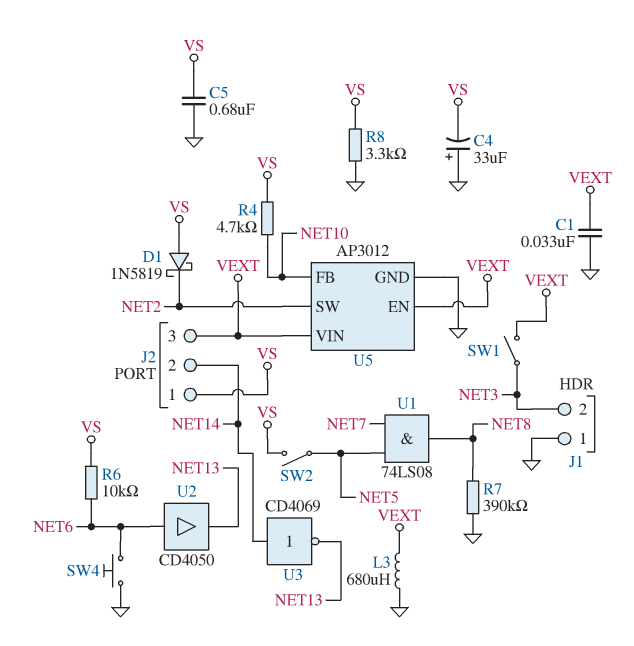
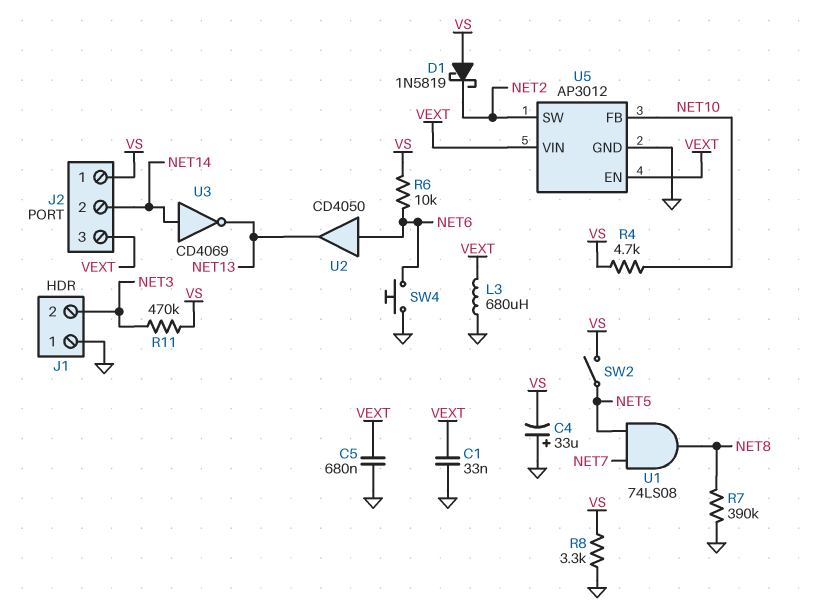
C5: 680nF (GND, VS) -> 680nF (GND, VEXT)
R11: none -> 470k (NET3, VS)
SW1: switch (NET3, VEXT) -> none

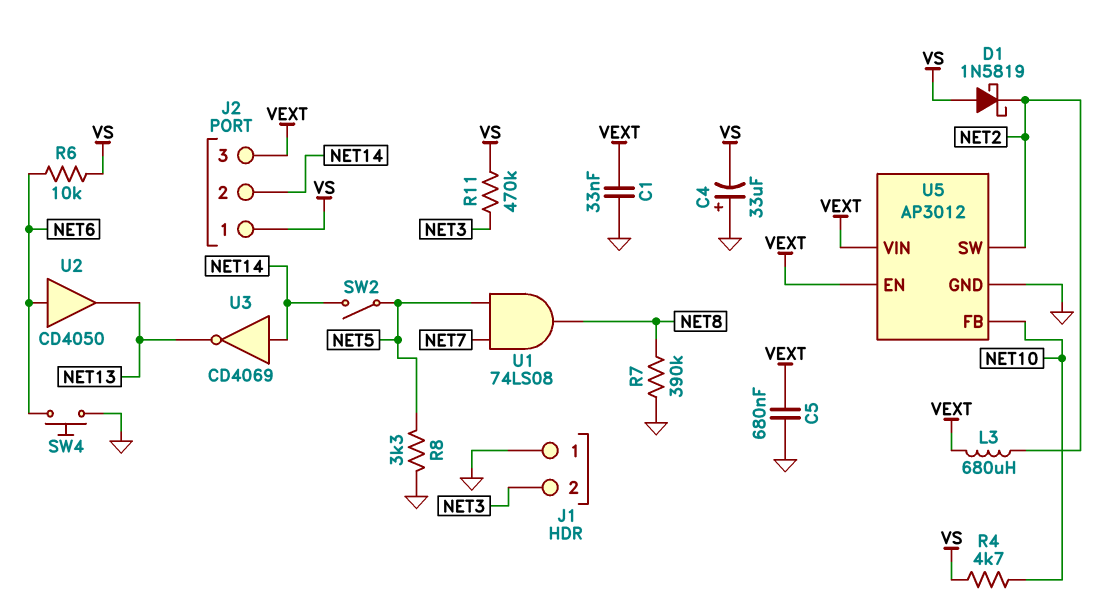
L3: 680uH (GND, VEXT) -> 680uH (NET2, VEXT)
R8: 3.3k (GND, VS) -> 3.3k (GND, NET5)
SW2: switch (NET5, VS) -> switch (NET5, NET14)

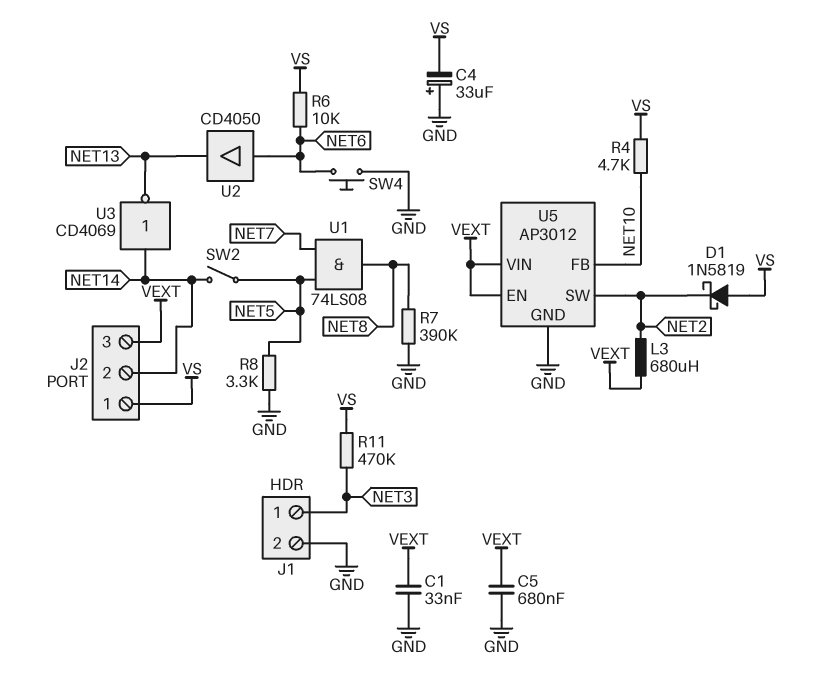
J1 pin 1: GND -> NET3
J1 pin 2: NET3 -> GND

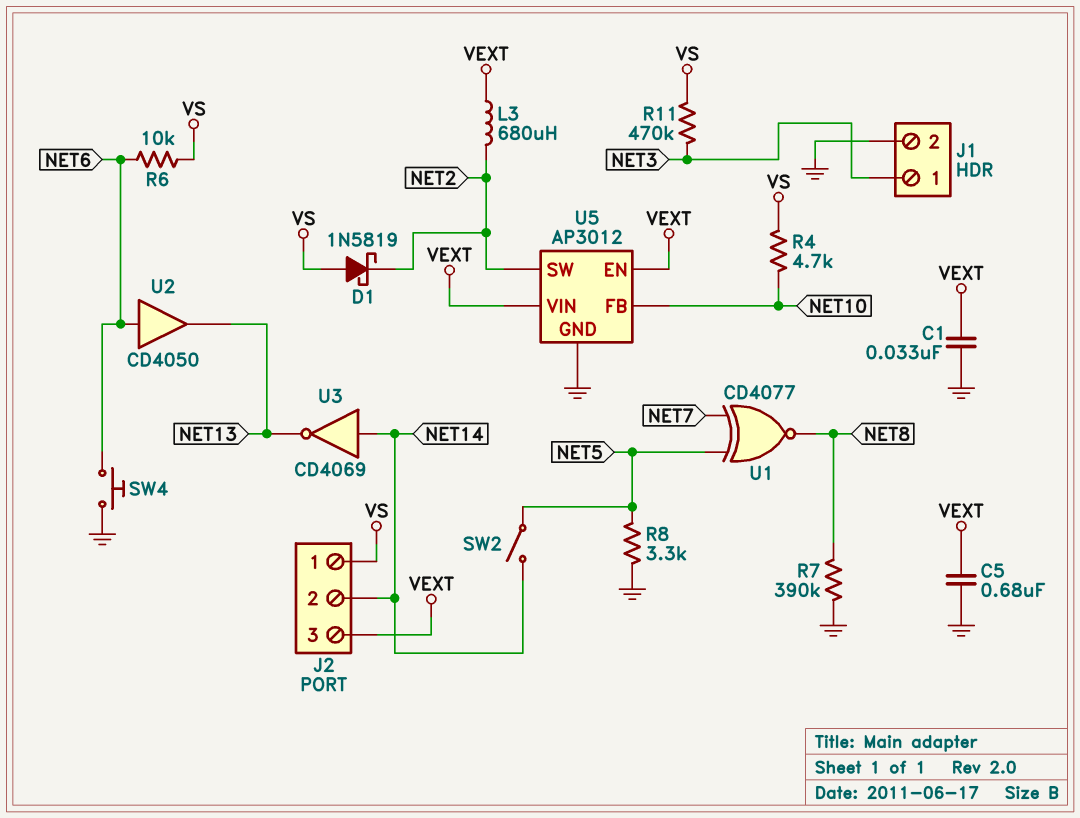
C4: 33uF (plus GND, minus VS) -> none
U1: AND 74LS08 (in NET5, in NET7, out NET8) -> XNOR CD4077 (in NET5, in NET7, out NET8)

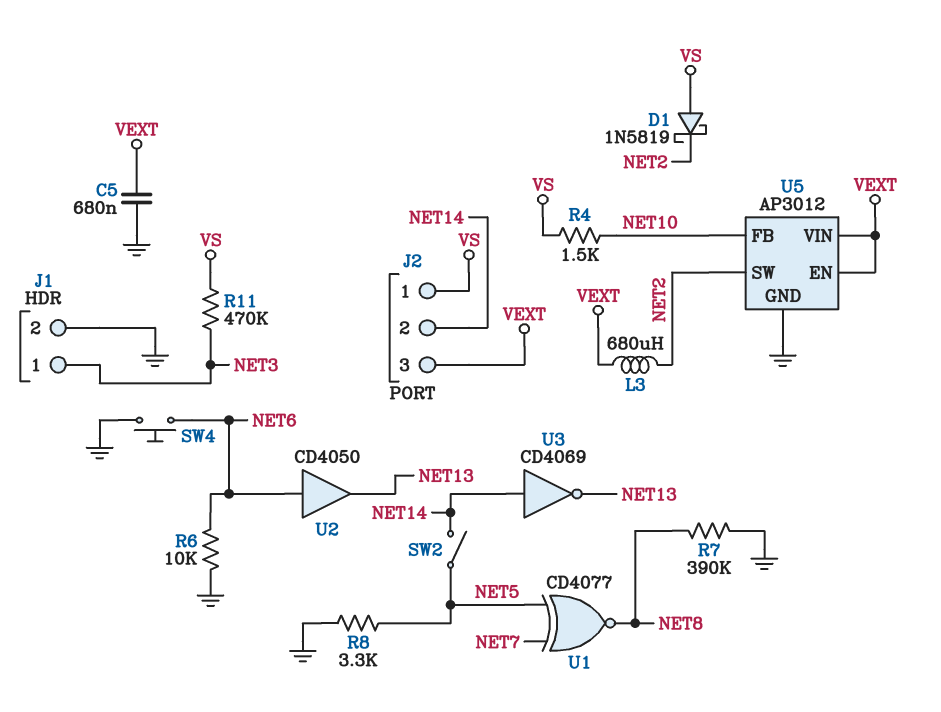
C1: 33nF (GND, VEXT) -> none
R4: 4.7k (NET10, VS) -> 1.5k (NET10, VS)
R6: 10k (NET6, VS) -> 10k (GND, NET6)

